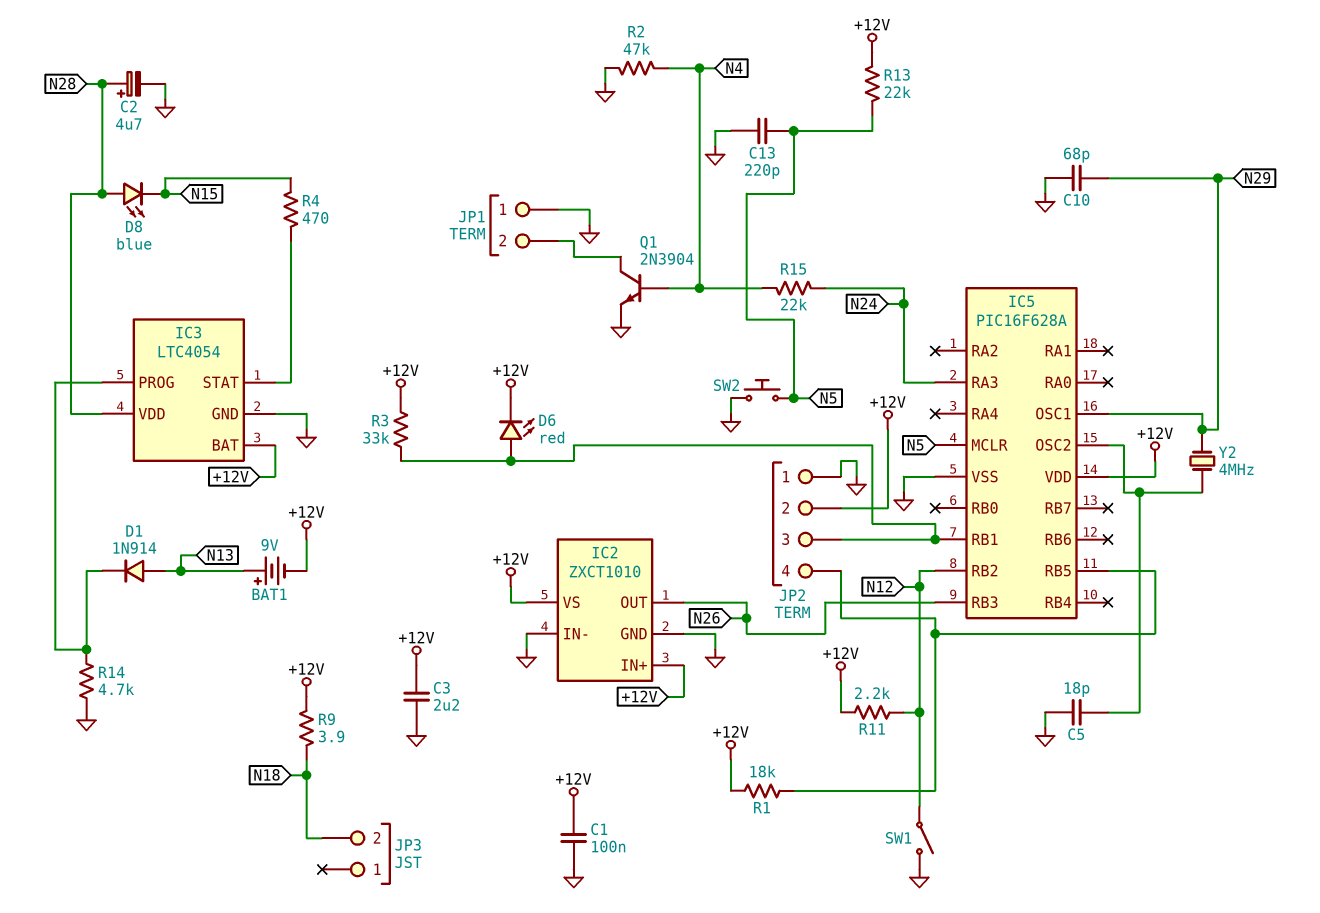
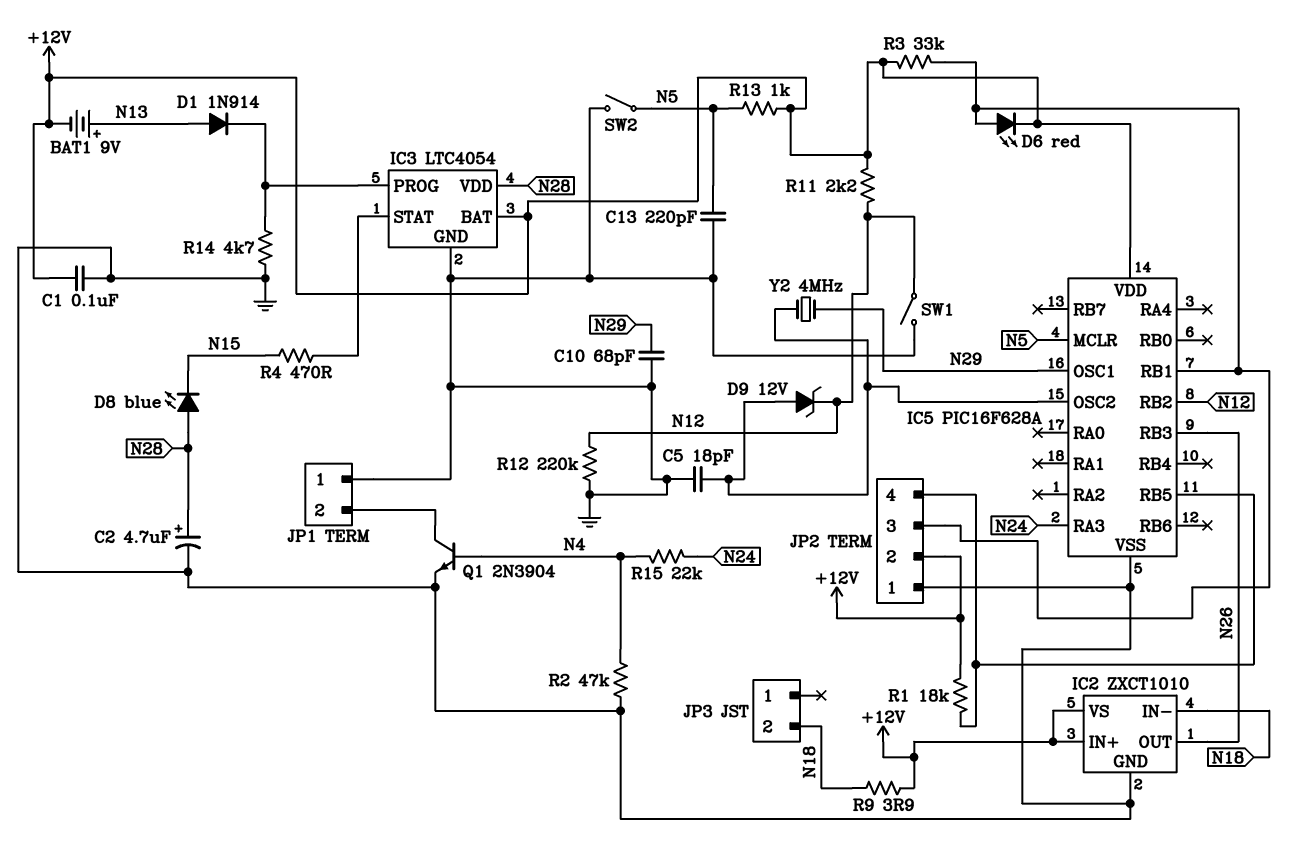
C3: 2.2uF (+12V, GND) -> none
D9: none -> zener 12V (A IC5/OSC2, K N12)
IC2 pin IN-: GND -> N18
R12: none -> 220k (GND, N12)
R13: 22k (+12V, N5) -> 1k (+12V, N5)
SW2: button (GND, N5) -> switch (GND, N5)

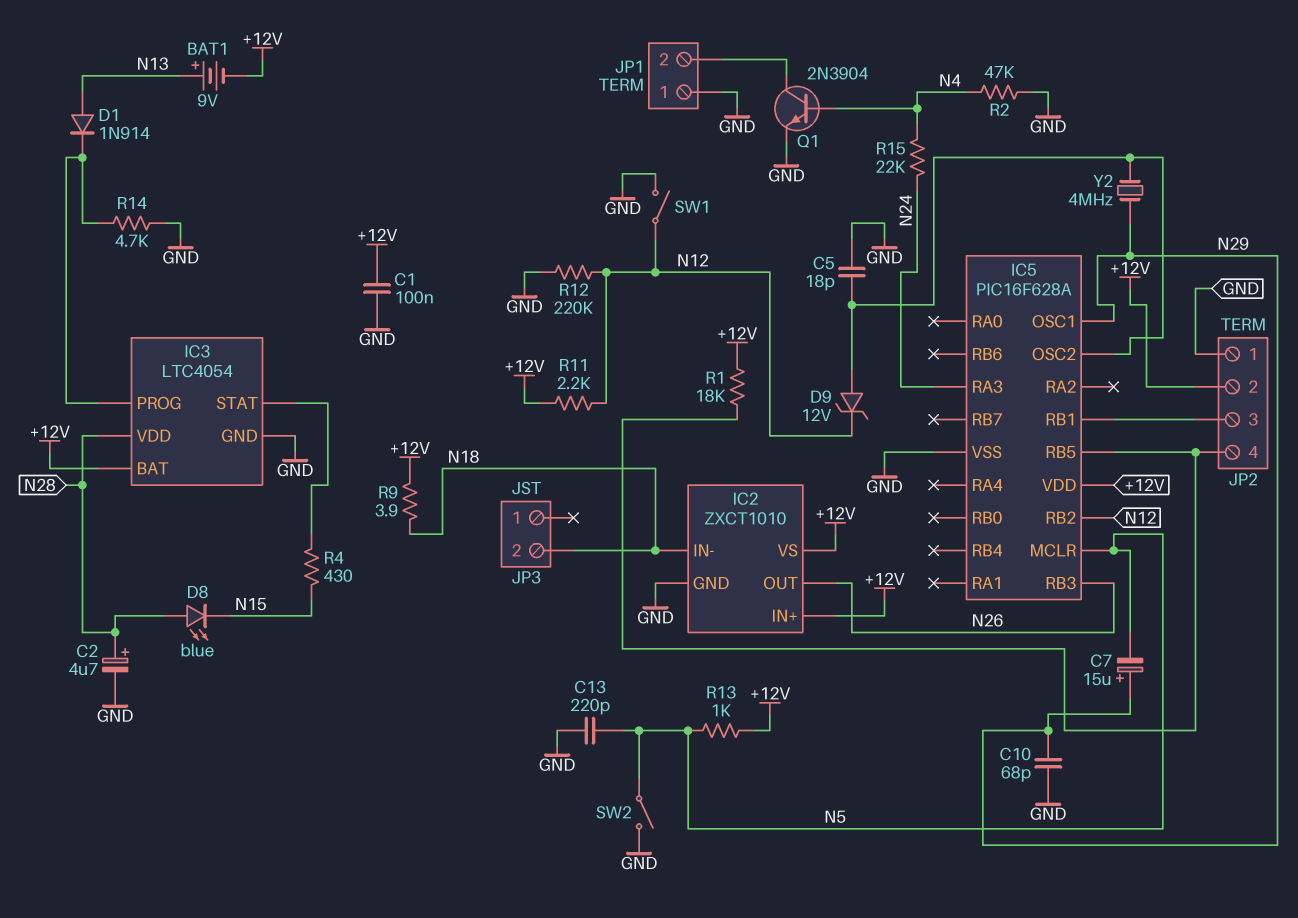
C7: none -> 15uF (plus N29, minus N5)
D6: LED red (A IC5/RB1, K +12V) -> none
R3: 33k (+12V, IC5/RB1) -> none
R4: 470 (IC3/STAT, N15) -> 430 (IC3/STAT, N15)

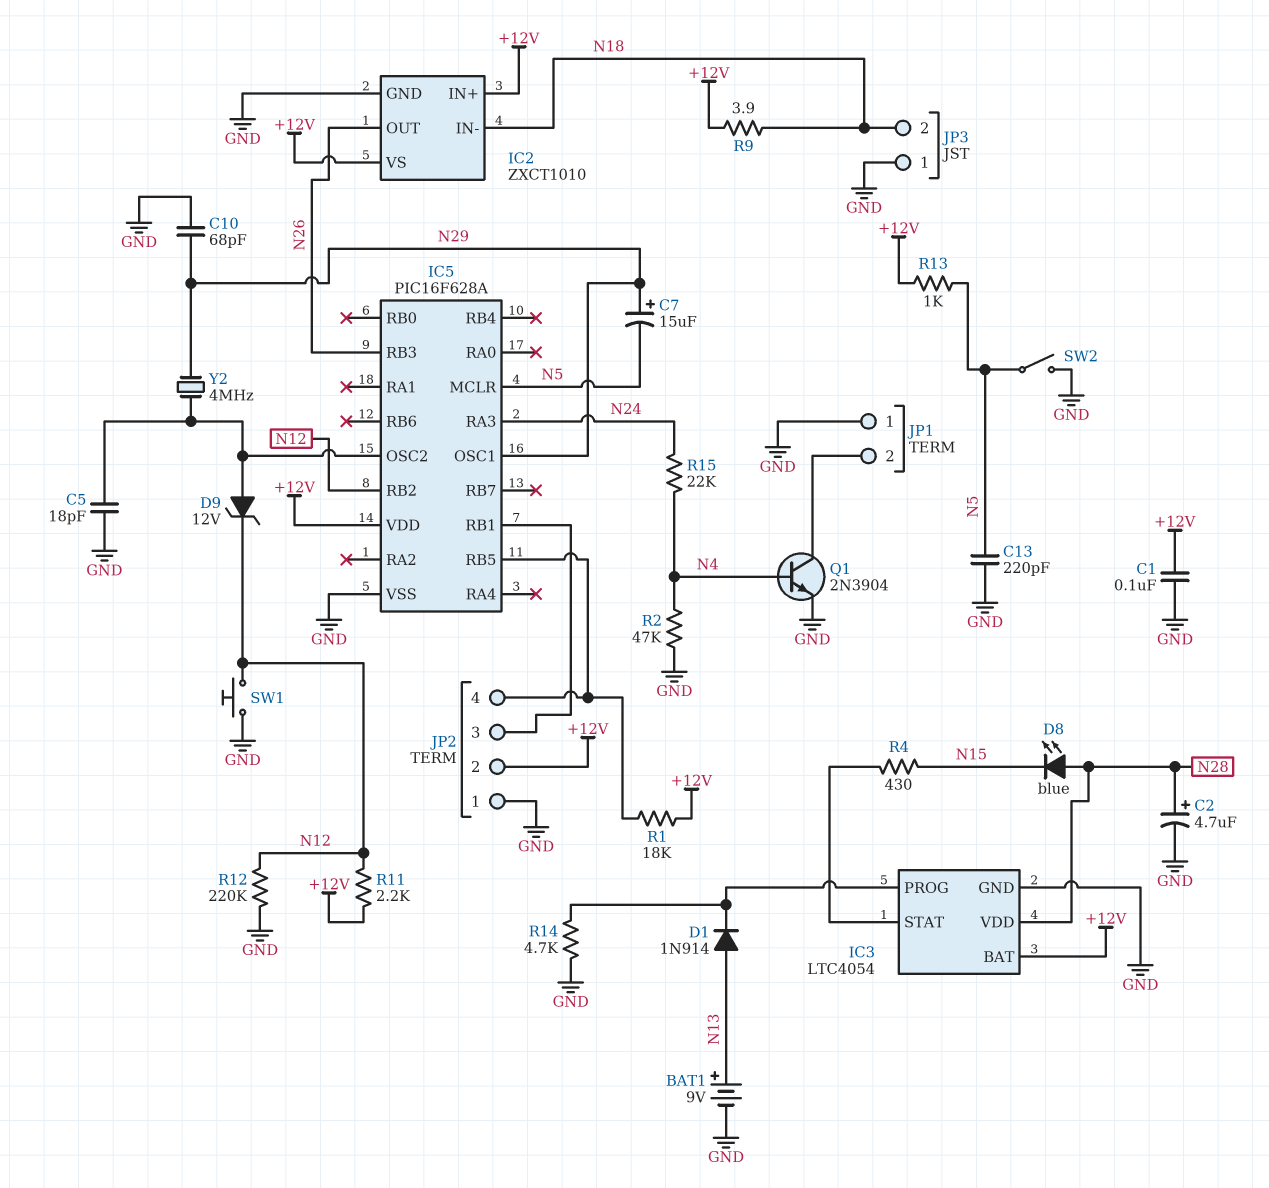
BAT1: 9V (plus N13, minus +12V) -> 9V (plus N13, minus GND)
JP3 pin 1: none -> GND
SW1: switch (GND, N12) -> button (GND, N12)

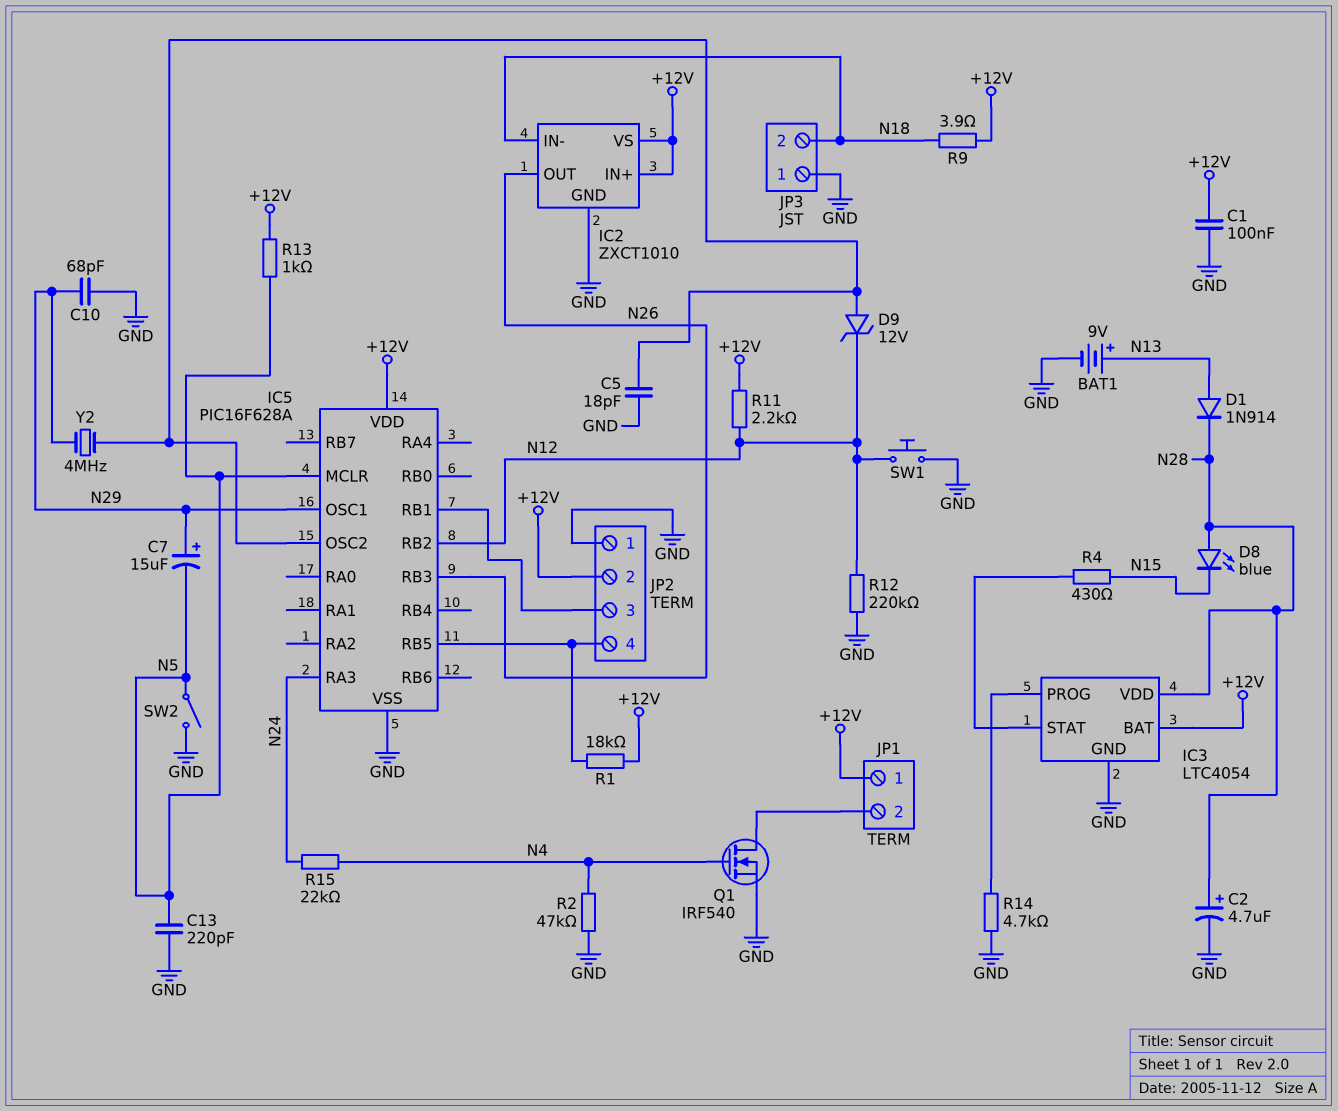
D1: diode 1N914 (A N13, K IC3/PROG) -> diode 1N914 (A N13, K N28)
JP1 pin 1: GND -> +12V
Q1: NPN 2N3904 (B N4, C JP1/2, E GND) -> NMOS IRF540 (G N4, D JP1/2, S GND)

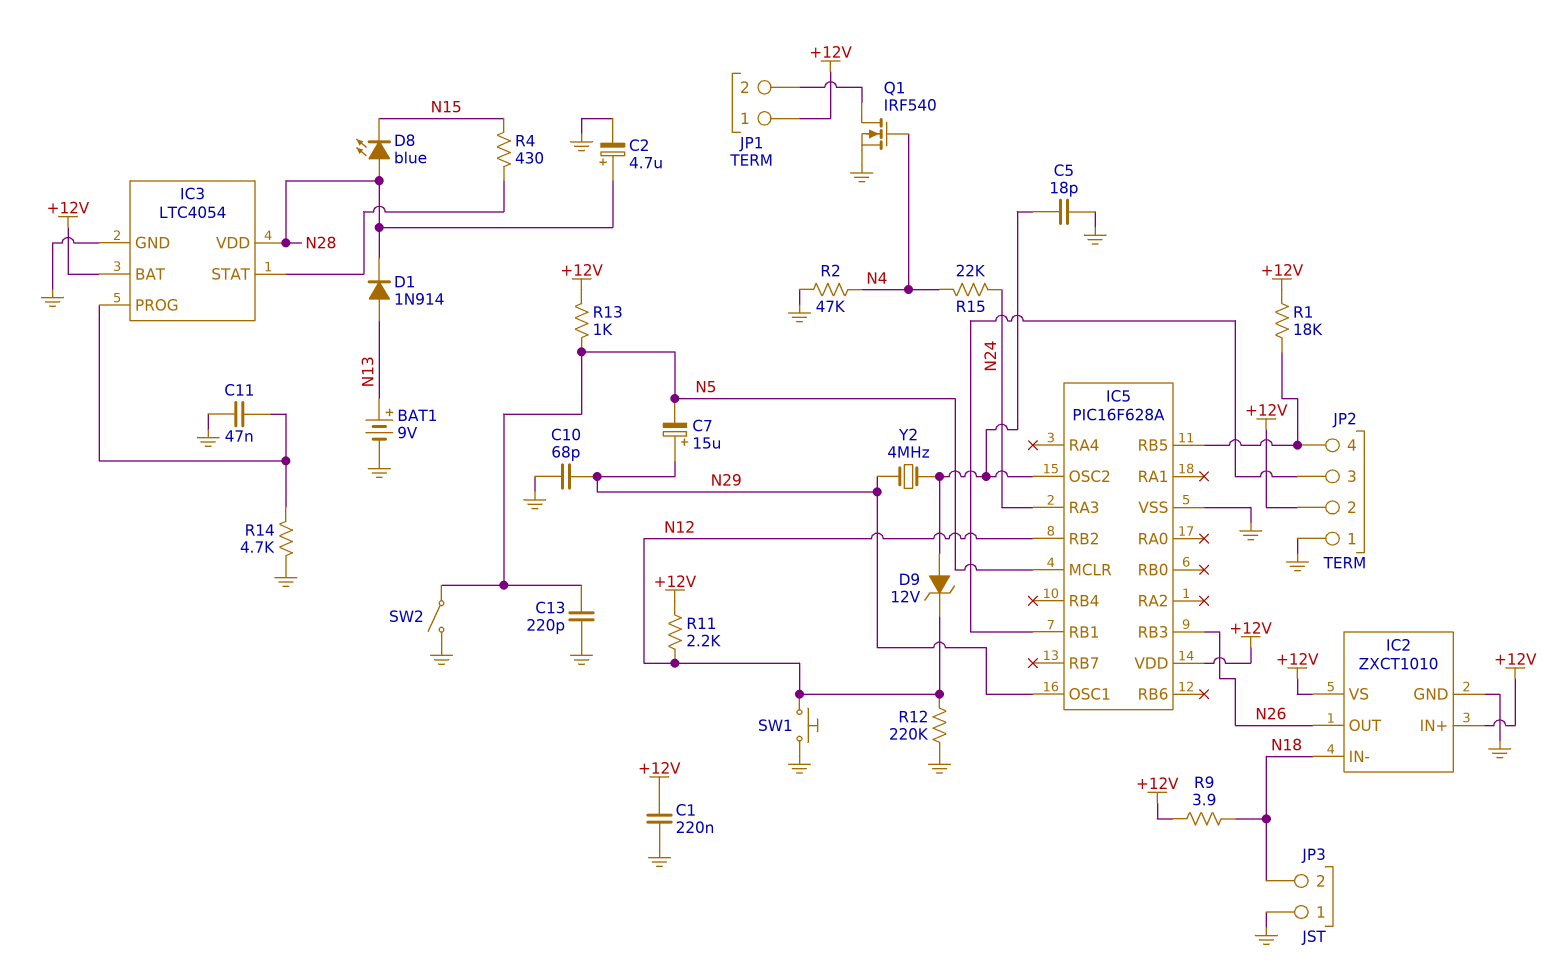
C1: 100nF (+12V, GND) -> 220nF (+12V, GND)
C11: none -> 47nF (GND, IC3/PROG)

